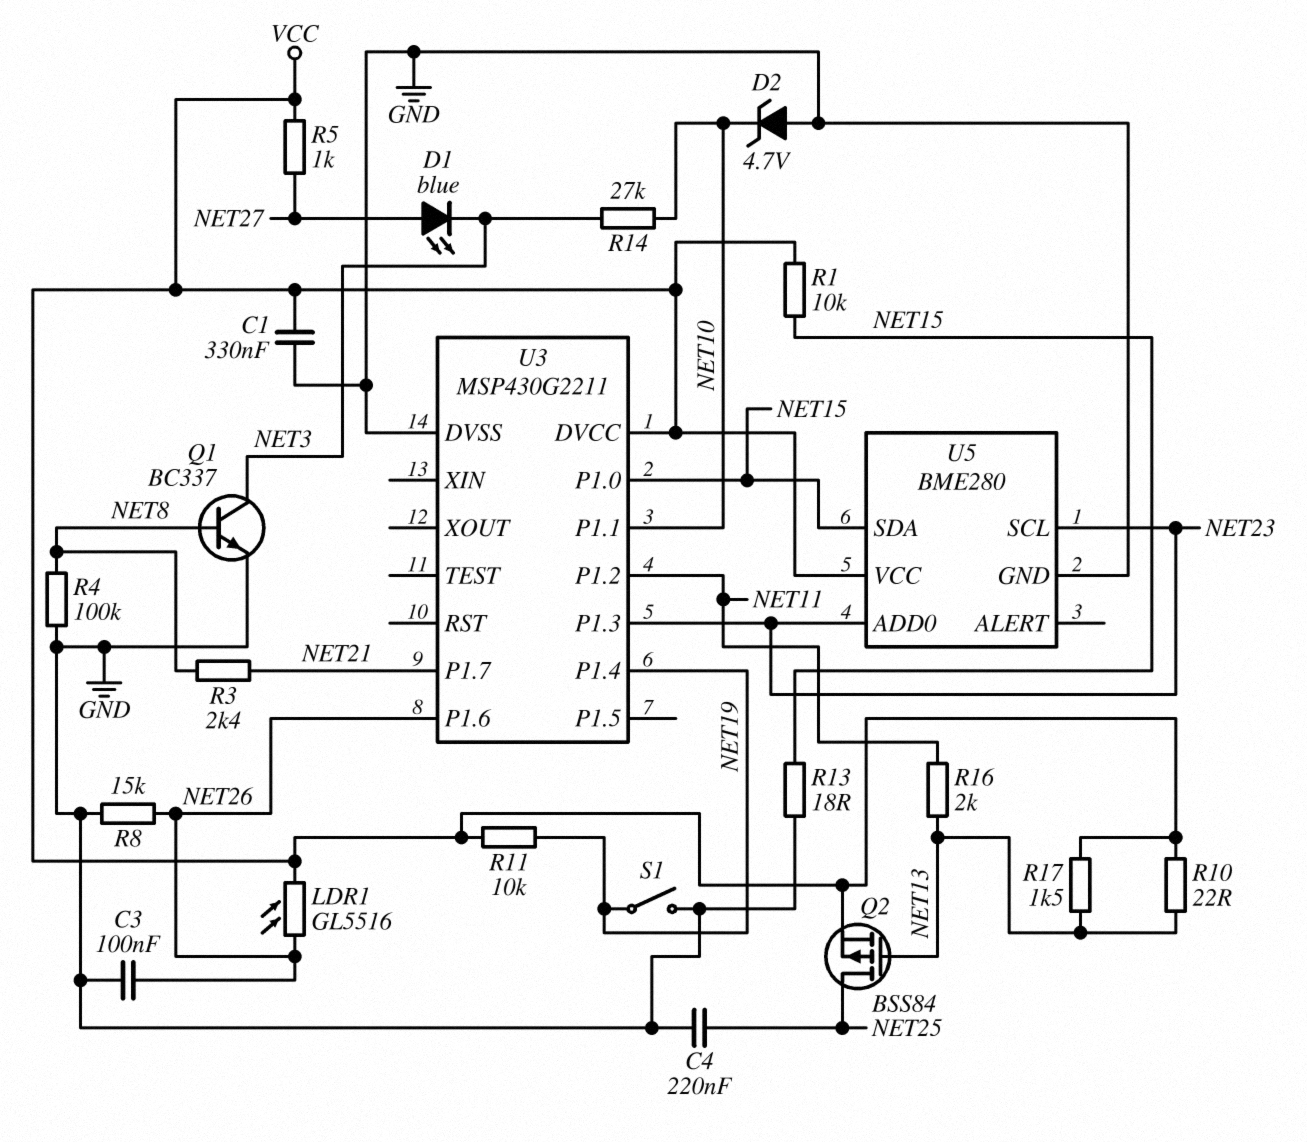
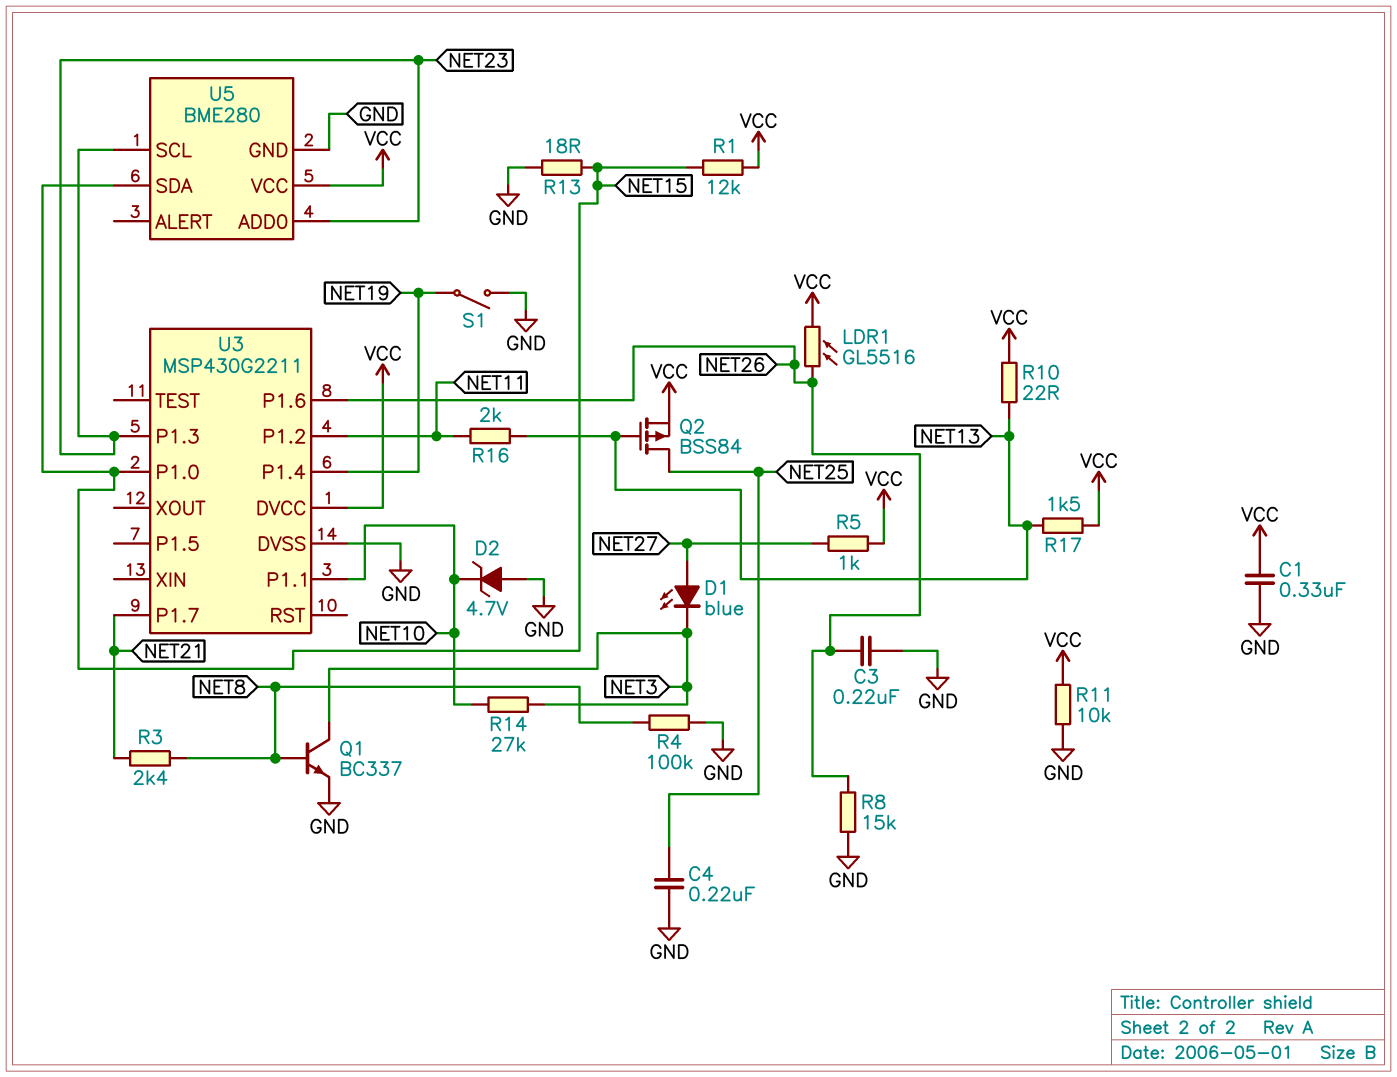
C3: 100nF (GND, NET26) -> 220nF (GND, NET26)
R1: 10k (NET15, VCC) -> 12k (NET15, VCC)
R11: 10k (NET19, VCC) -> 10k (GND, VCC)

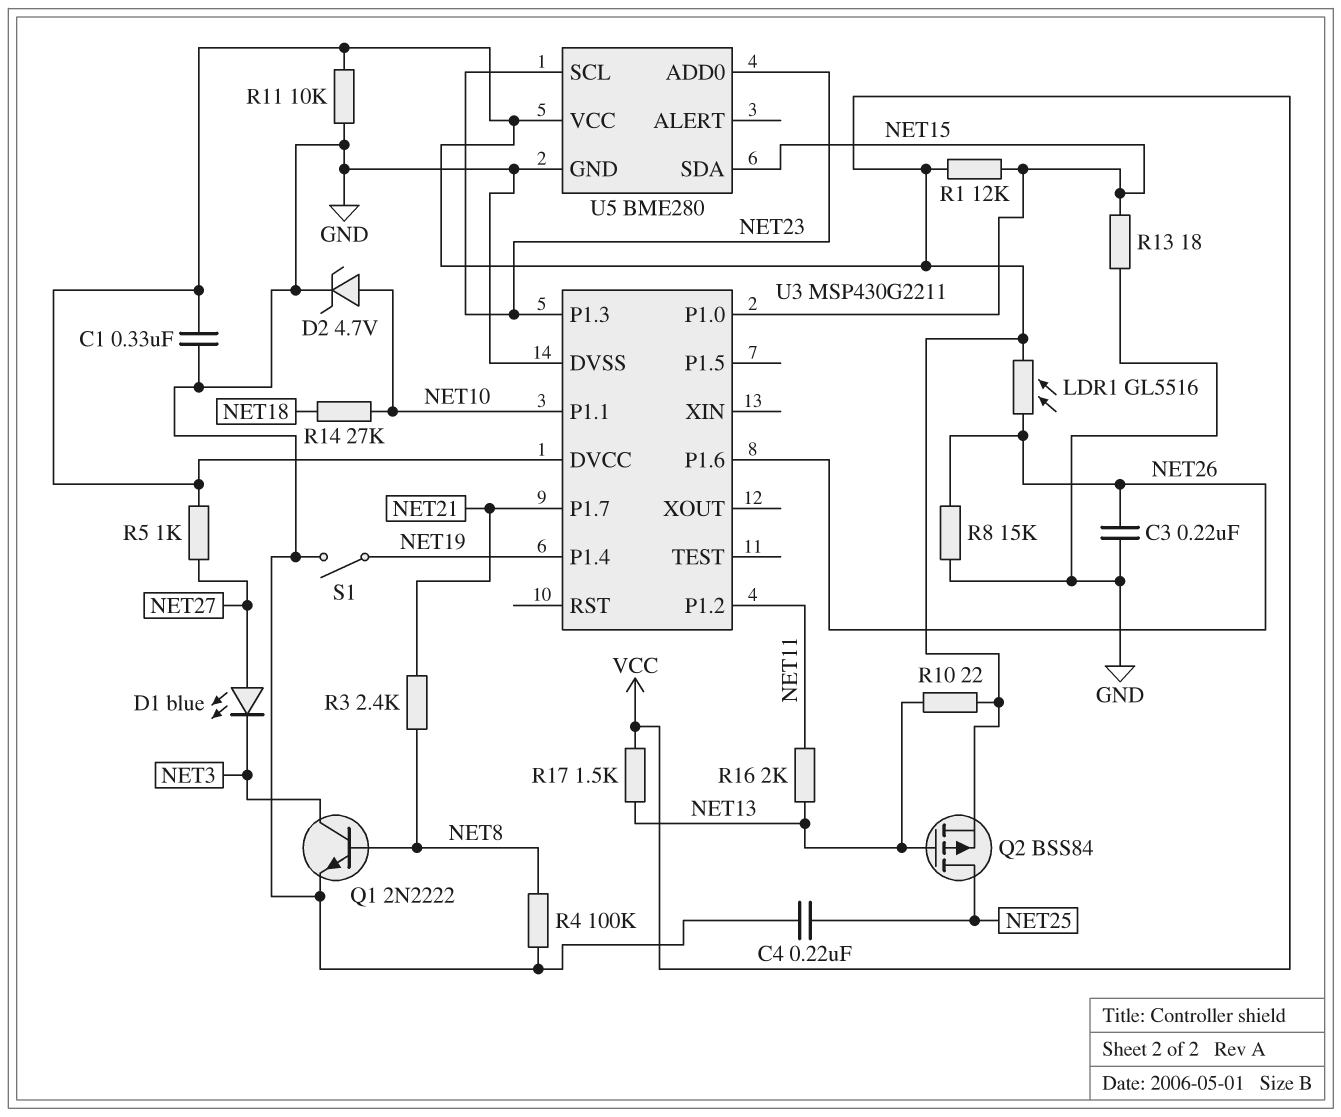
D2: zener 4.7V (A GND, K NET10) -> zener 4.7V (A NET10, K GND)
Q1: NPN BC337 (B NET8, C NET3, E GND) -> NPN 2N2222 (B NET8, C NET3, E GND)
R14: 27k (NET3, NET10) -> 27k (NET10, NET18)

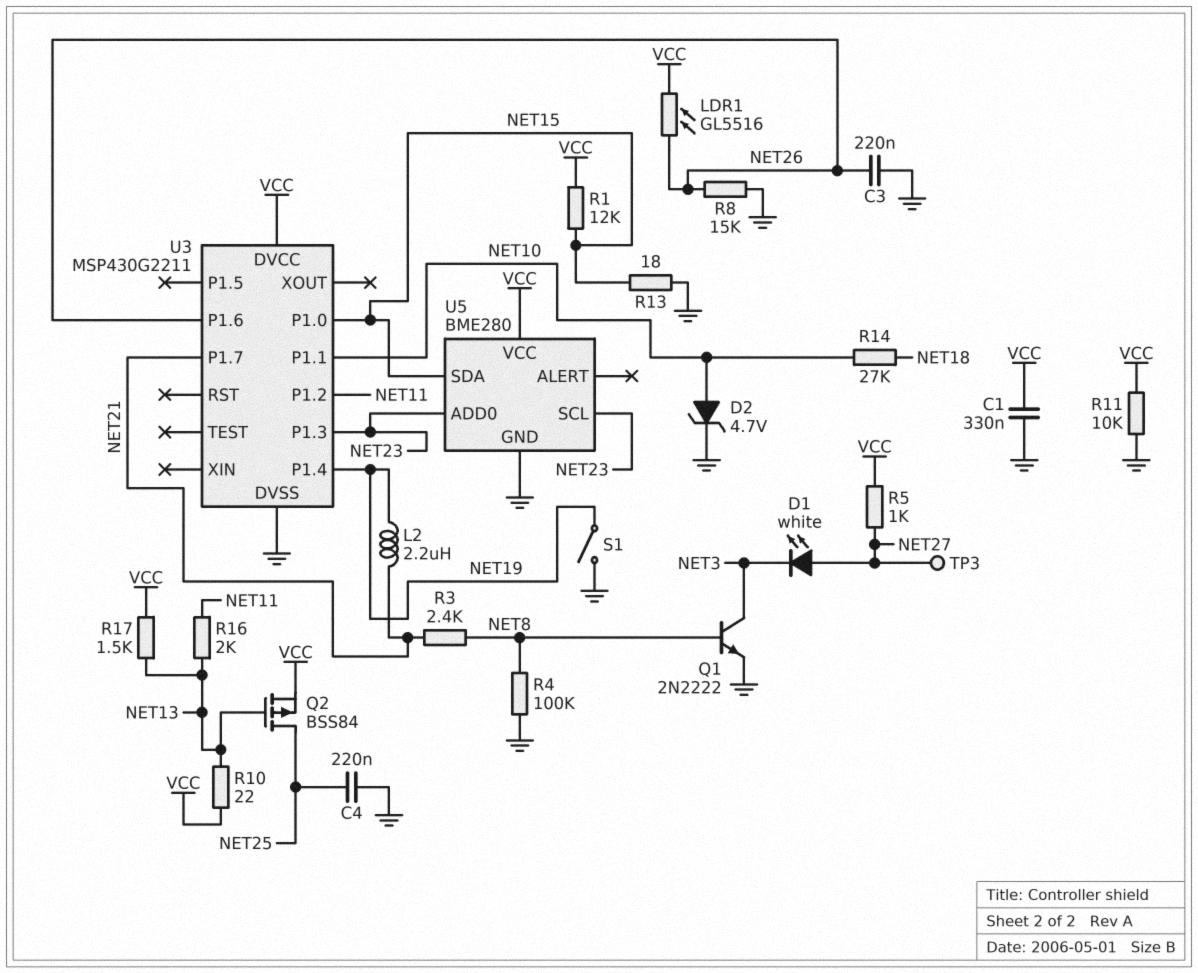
D1: LED blue (A NET27, K NET3) -> LED white (A NET27, K NET3)
L2: none -> 2.2uH (NET19, NET21)
TP3: none -> test point (NET27)

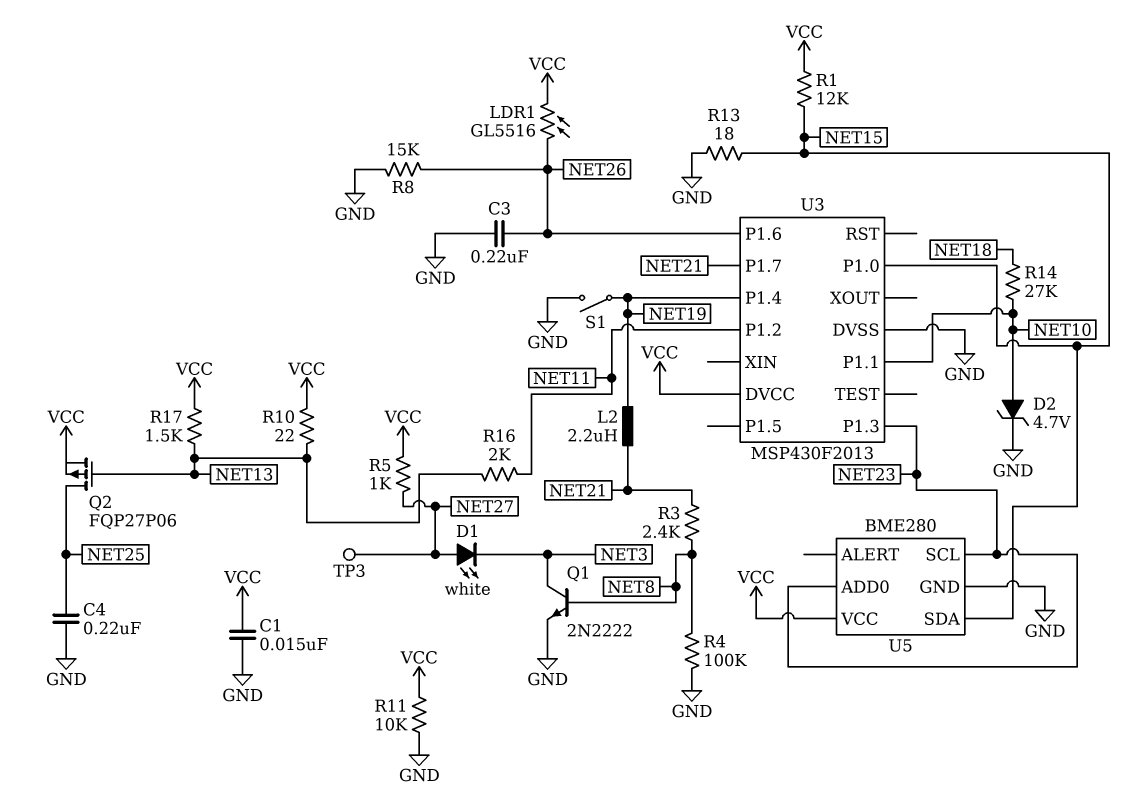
C1: 330nF (GND, VCC) -> 15nF (GND, VCC)
Q2: PMOS BSS84 (G NET13, D NET25, S VCC) -> PMOS FQP27P06 (G NET13, D NET25, S VCC)
U3: MSP430G2211 -> MSP430F2013

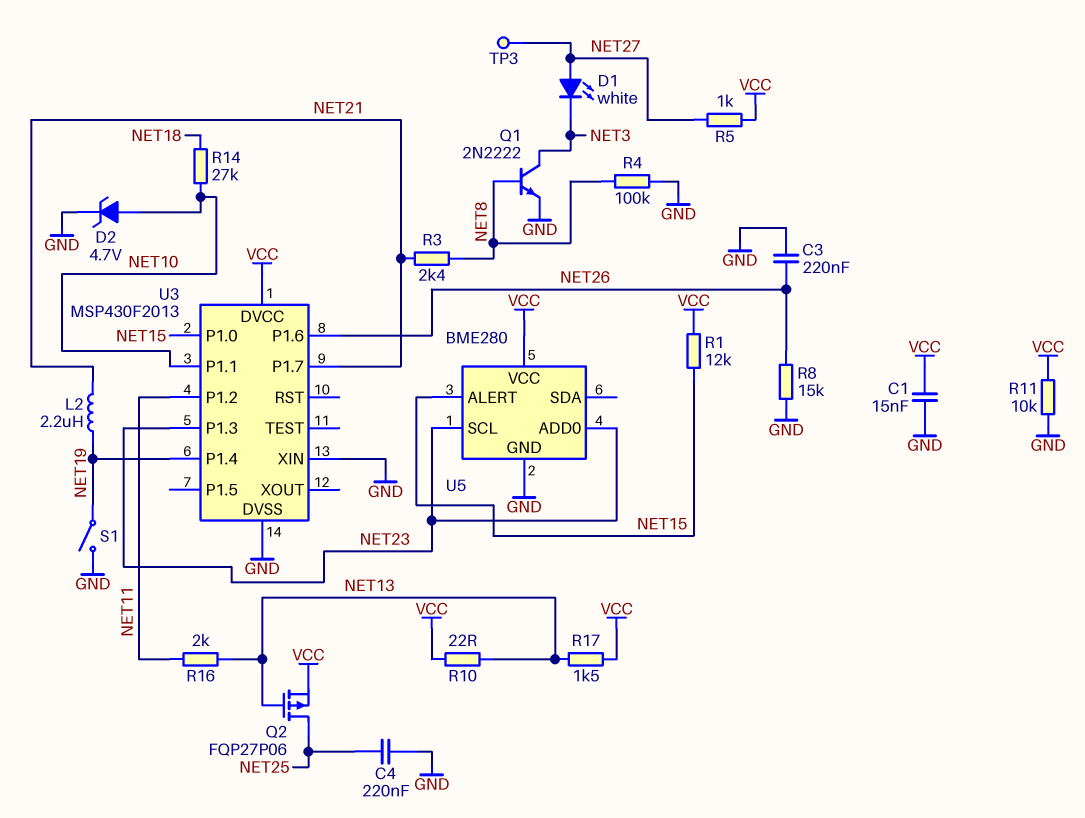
LDR1: GL5516 (NET26, VCC) -> none
R13: 18 (GND, NET15) -> none
U3 pin XIN: none -> GND
U5 pin ALERT: none -> NET15
U5 pin SDA: NET15 -> none

